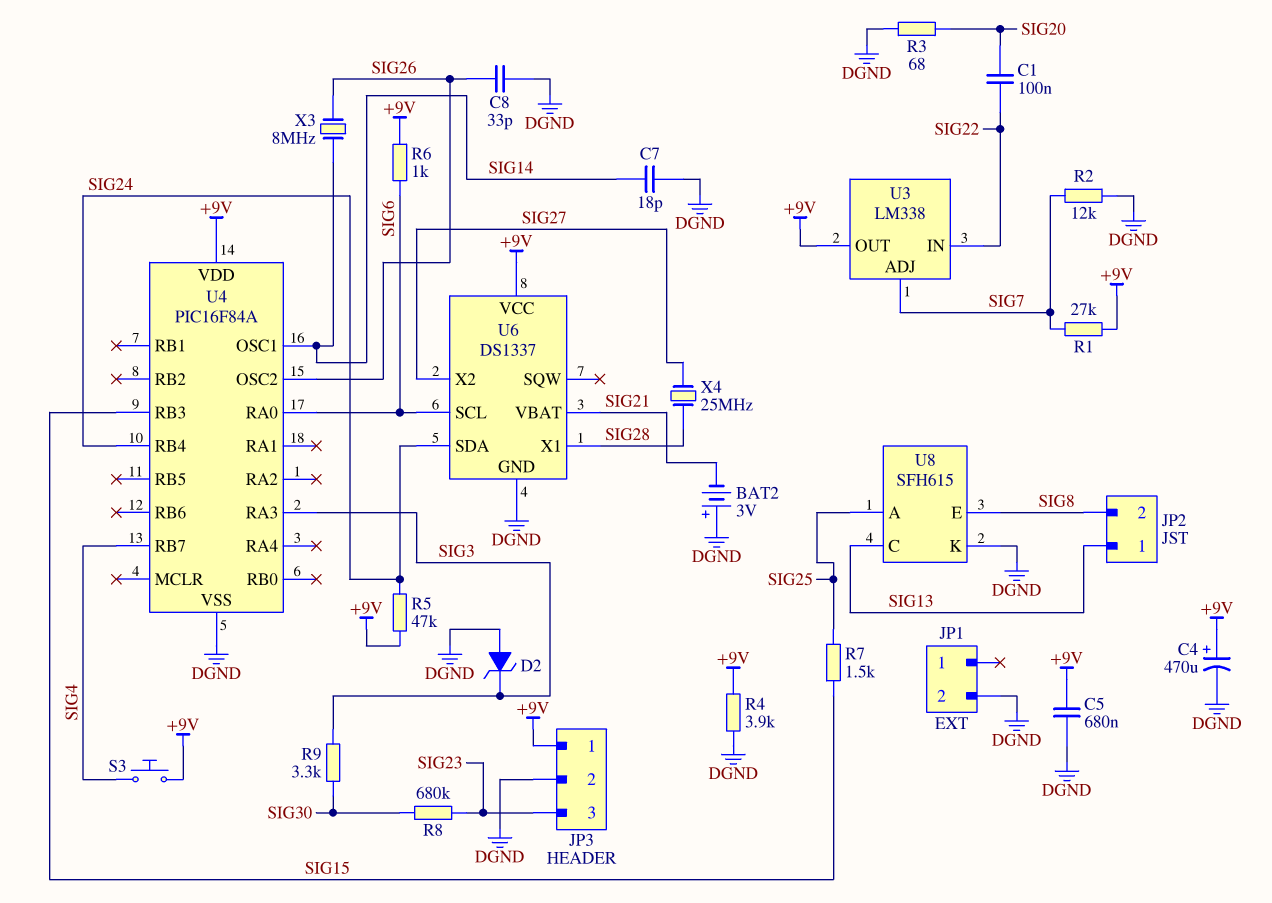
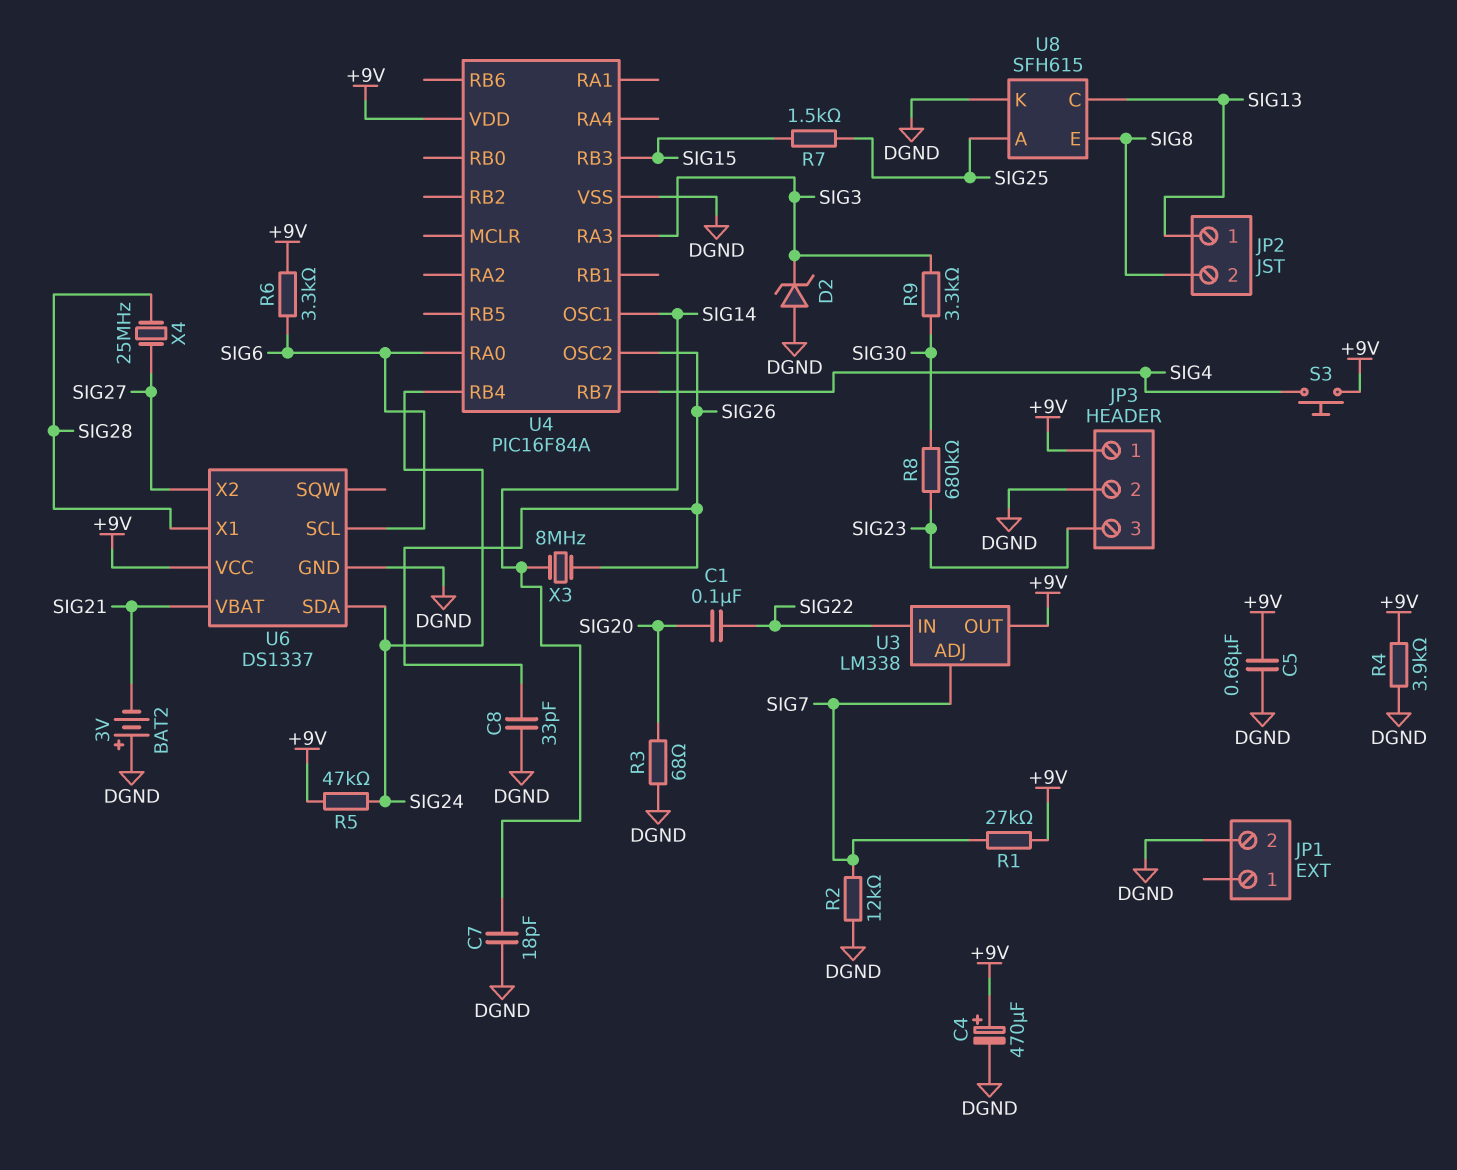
R6: 1k (+9V, SIG6) -> 3.3k (+9V, SIG6)

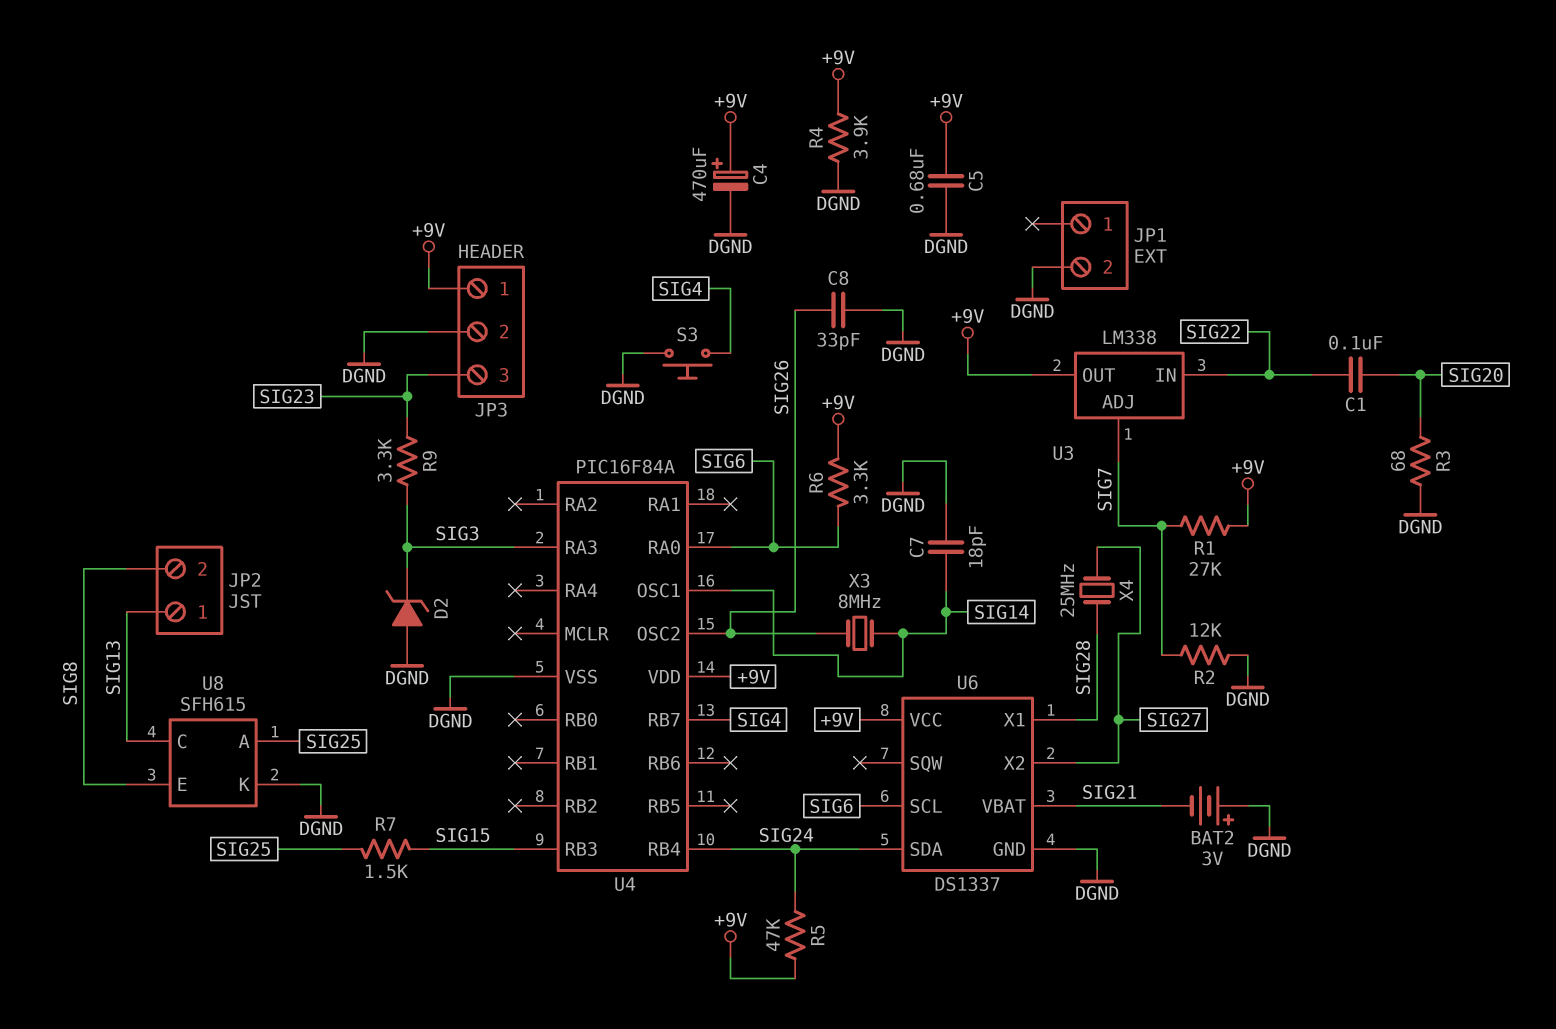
R8: 680k (SIG23, SIG30) -> none
R9: 3.3k (SIG3, SIG30) -> 3.3k (SIG3, SIG23)
S3: button (+9V, SIG4) -> button (DGND, SIG4)

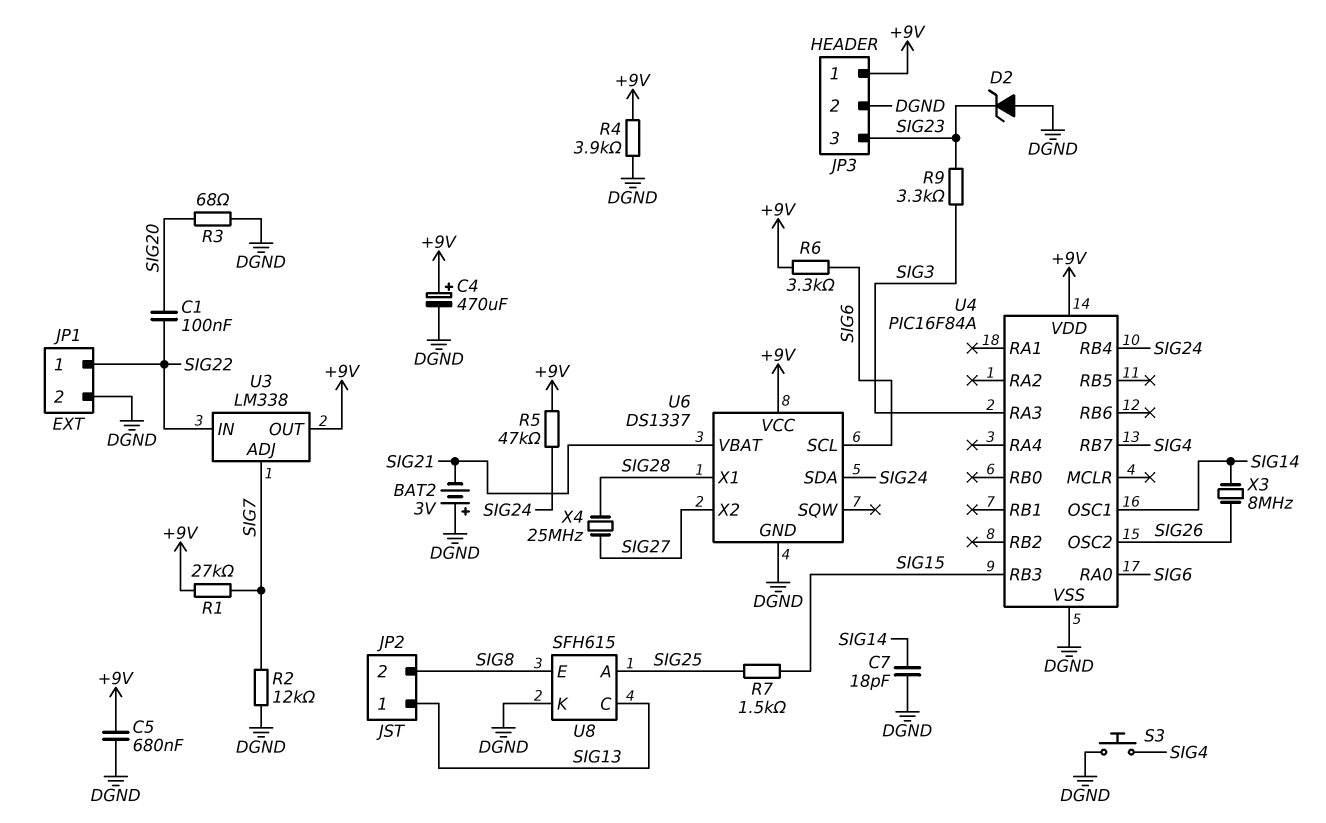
C8: 33pF (DGND, SIG26) -> none
D2: zener (A DGND, K SIG3) -> zener (A DGND, K SIG23)
JP1 pin 1: none -> SIG22

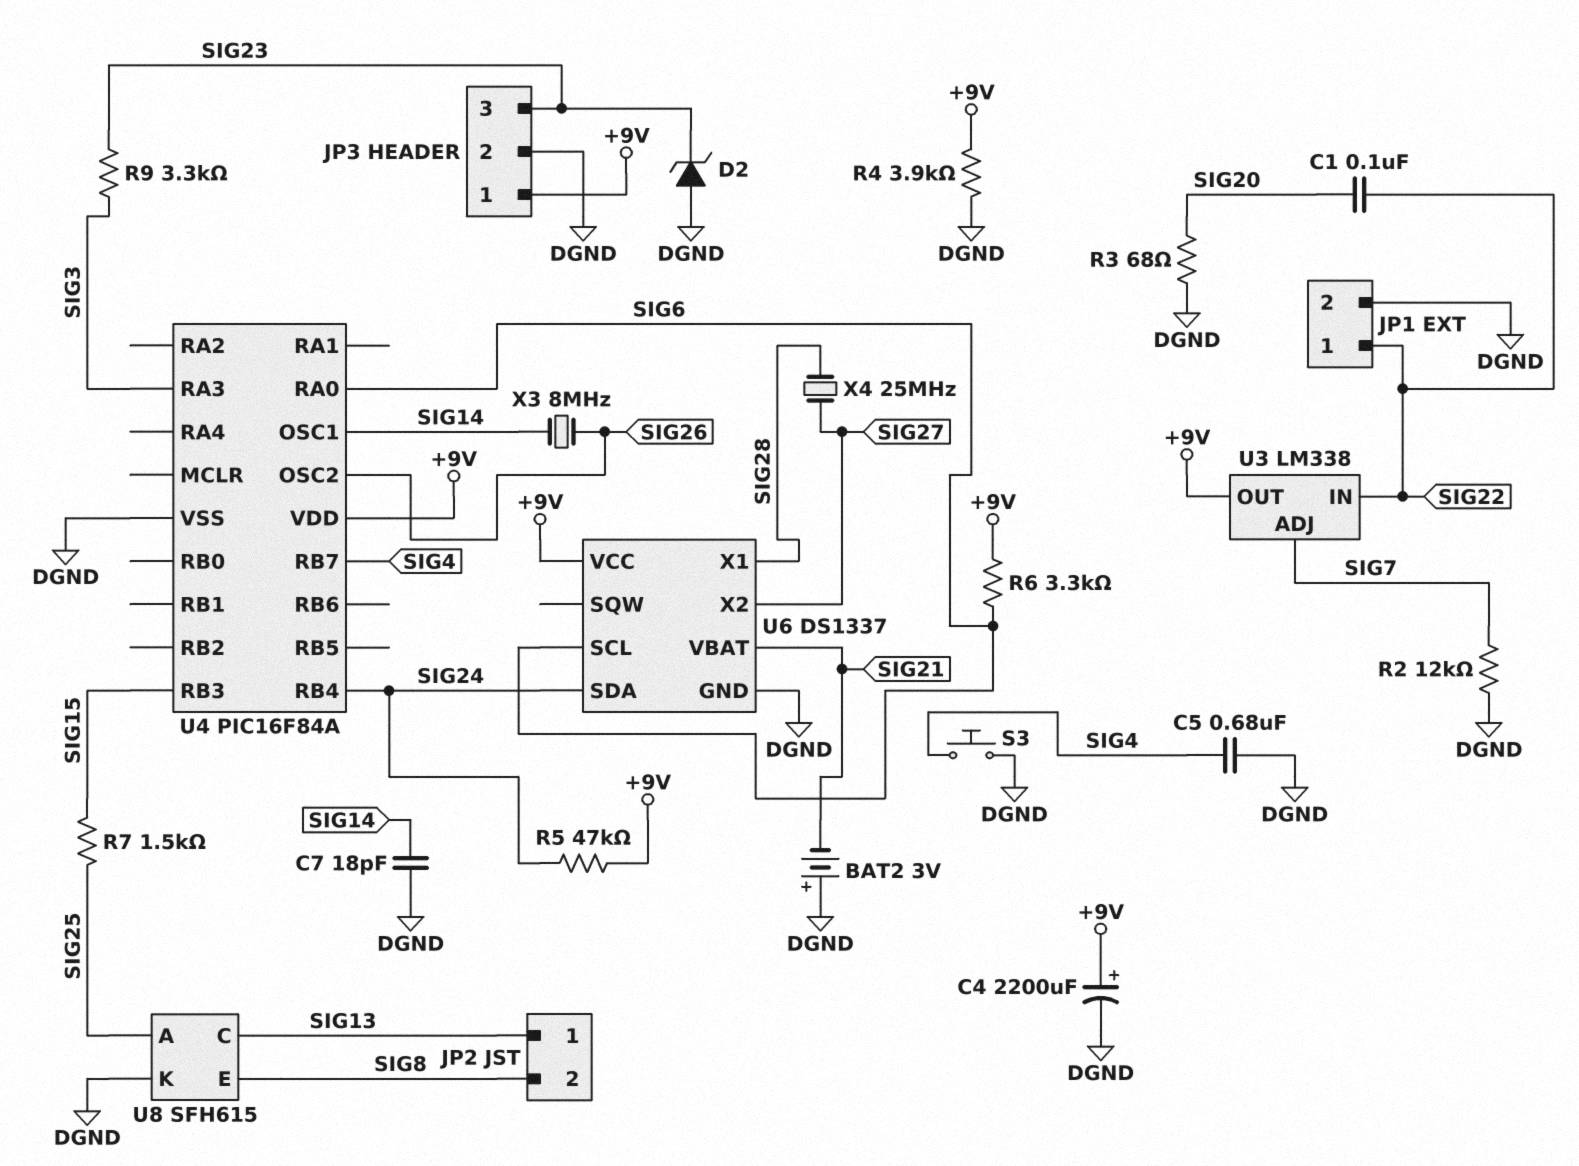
C4: 470uF (plus +9V, minus DGND) -> 2200uF (plus +9V, minus DGND)
C5: 680nF (+9V, DGND) -> 680nF (DGND, SIG4)
R1: 27k (+9V, SIG7) -> none

